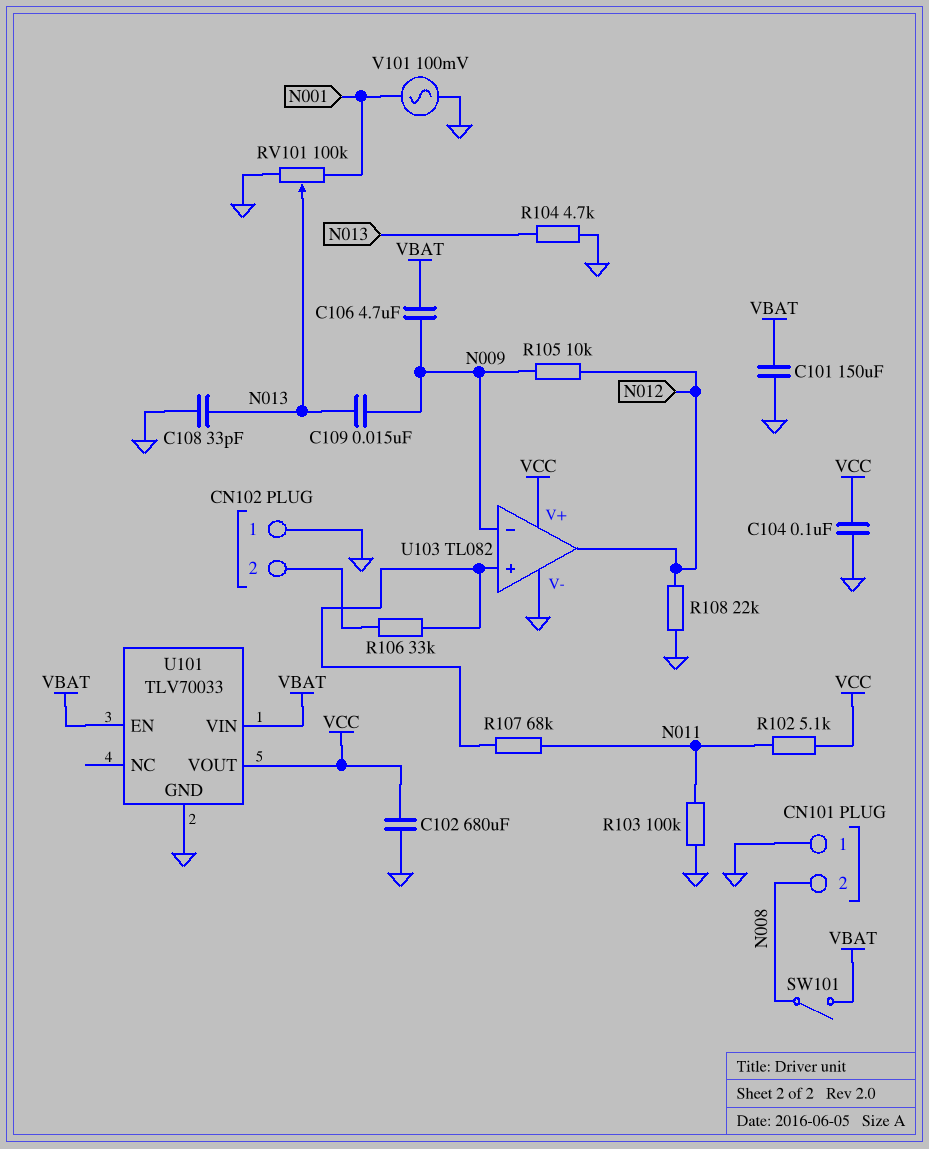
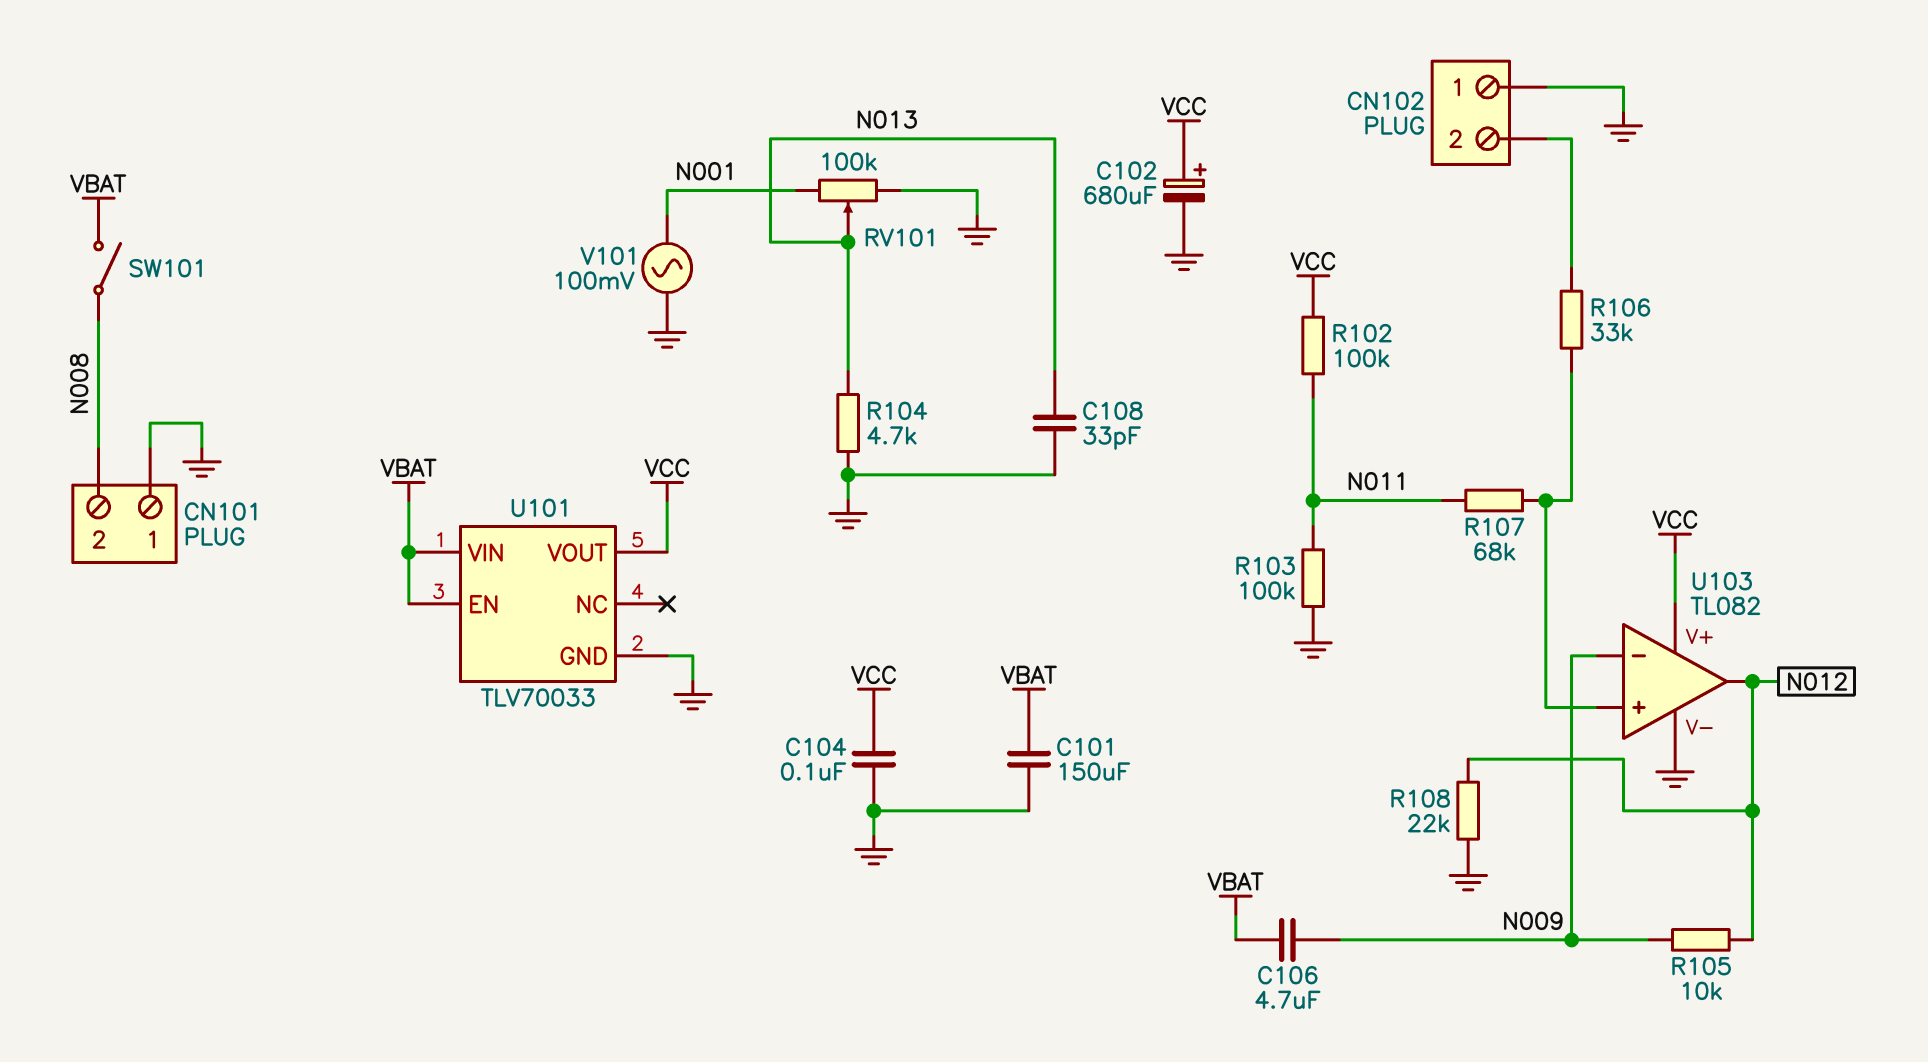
C102: 680uF (GND, VCC) -> 680uF (plus VCC, minus GND)
C109: 15nF (N009, N013) -> none
R102: 5.1k (N011, VCC) -> 100k (N011, VCC)

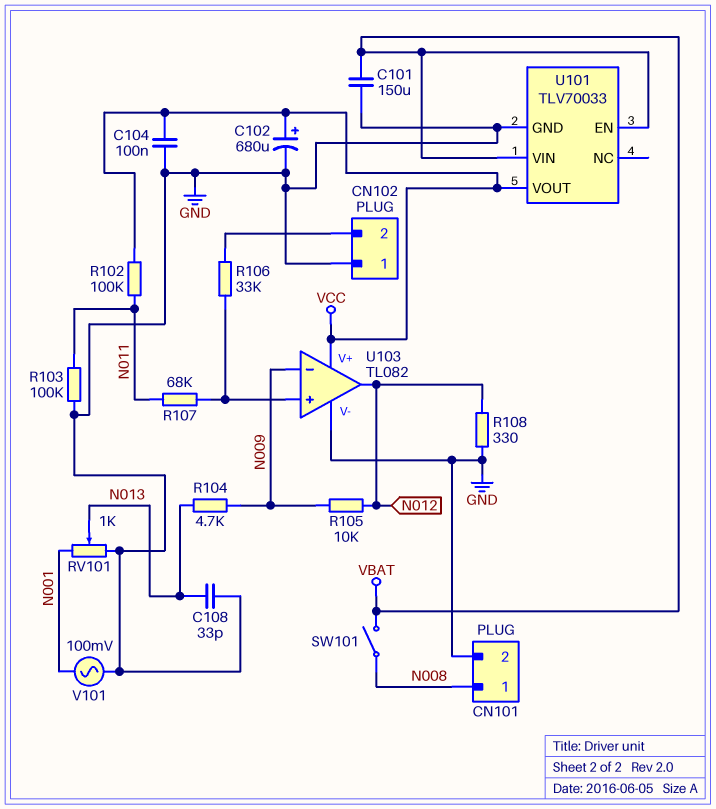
C106: 4.7uF (N009, VBAT) -> none
CN101 pin 1: GND -> N008
CN101 pin 2: N008 -> GND
R104: 4.7k (GND, N013) -> 4.7k (N009, N013)
R108: 22k (GND, N012) -> 330 (GND, N012)
RV101: 100k (GND, N001, wiper N013) -> 1k (GND, N001, wiper N013)

